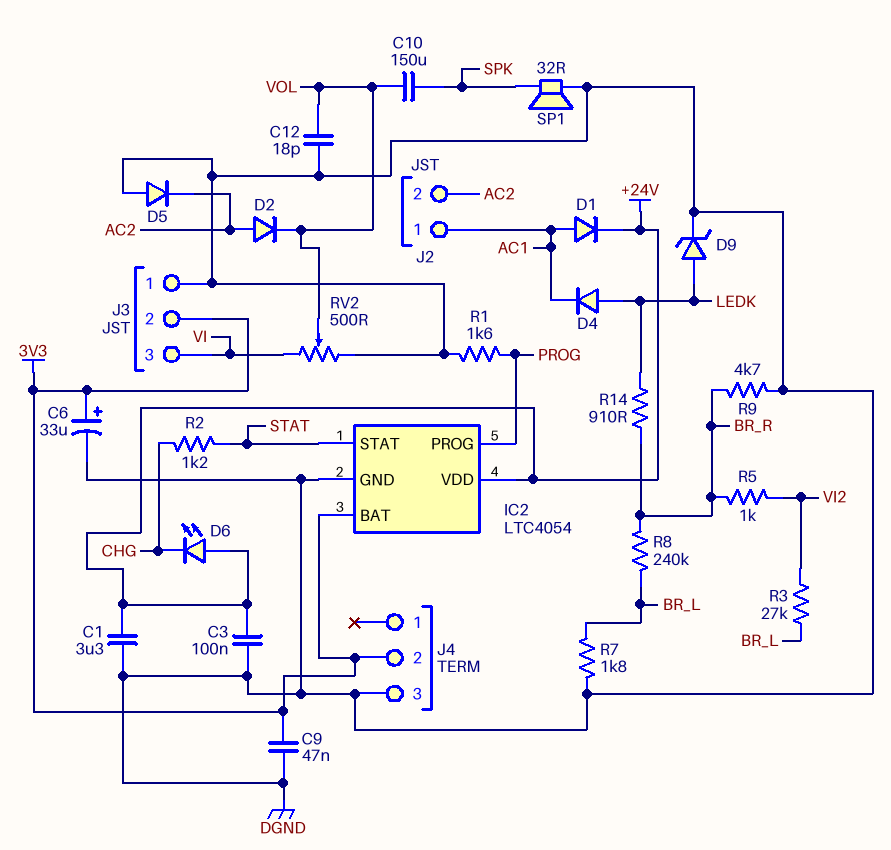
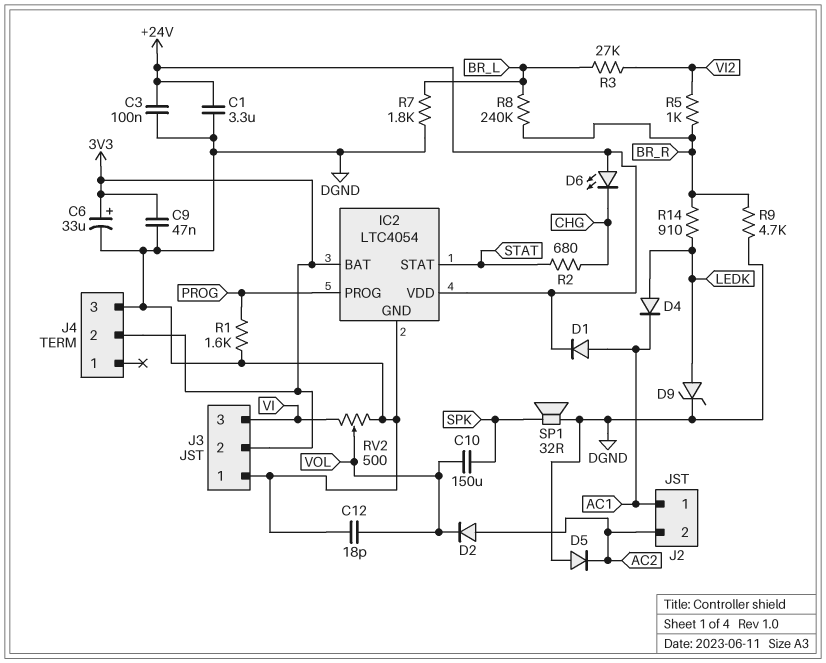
R2: 1.2k (CHG, STAT) -> 680 (CHG, STAT)

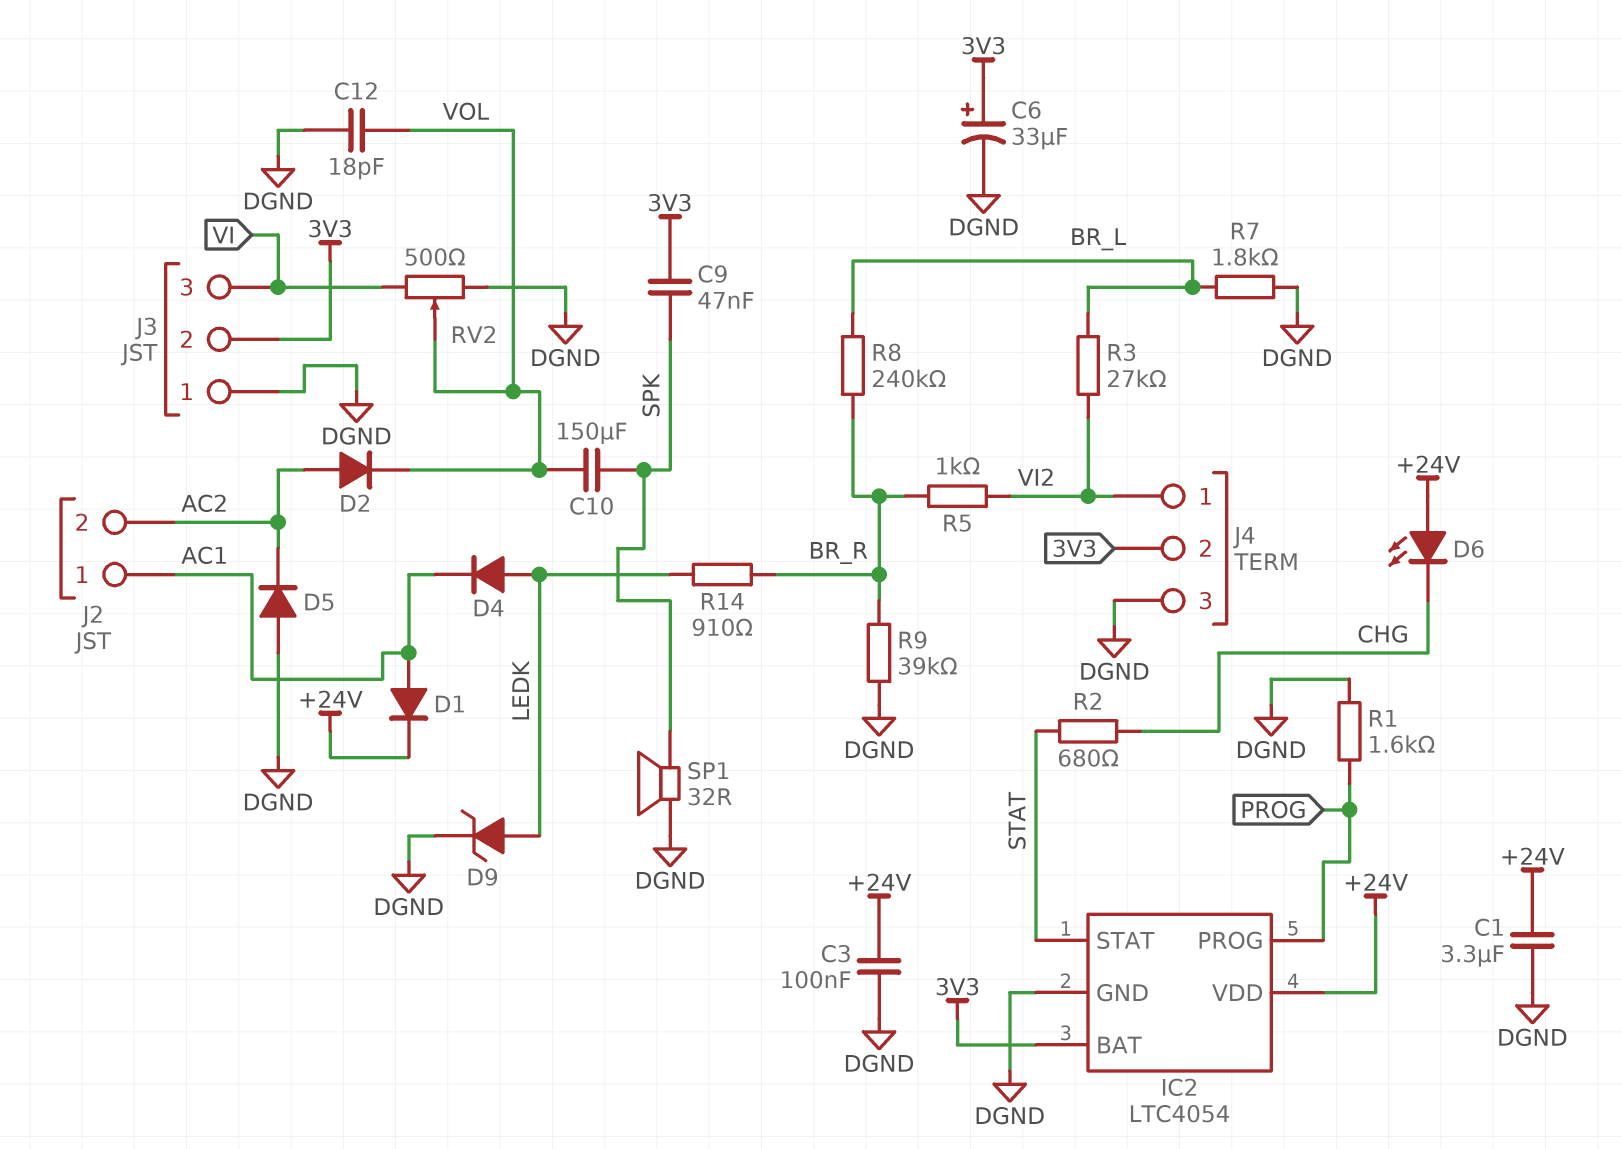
C9: 47nF (3V3, DGND) -> 47nF (3V3, SPK)
J4 pin 1: none -> VI2
R9: 4.7k (BR_R, DGND) -> 39k (BR_R, DGND)

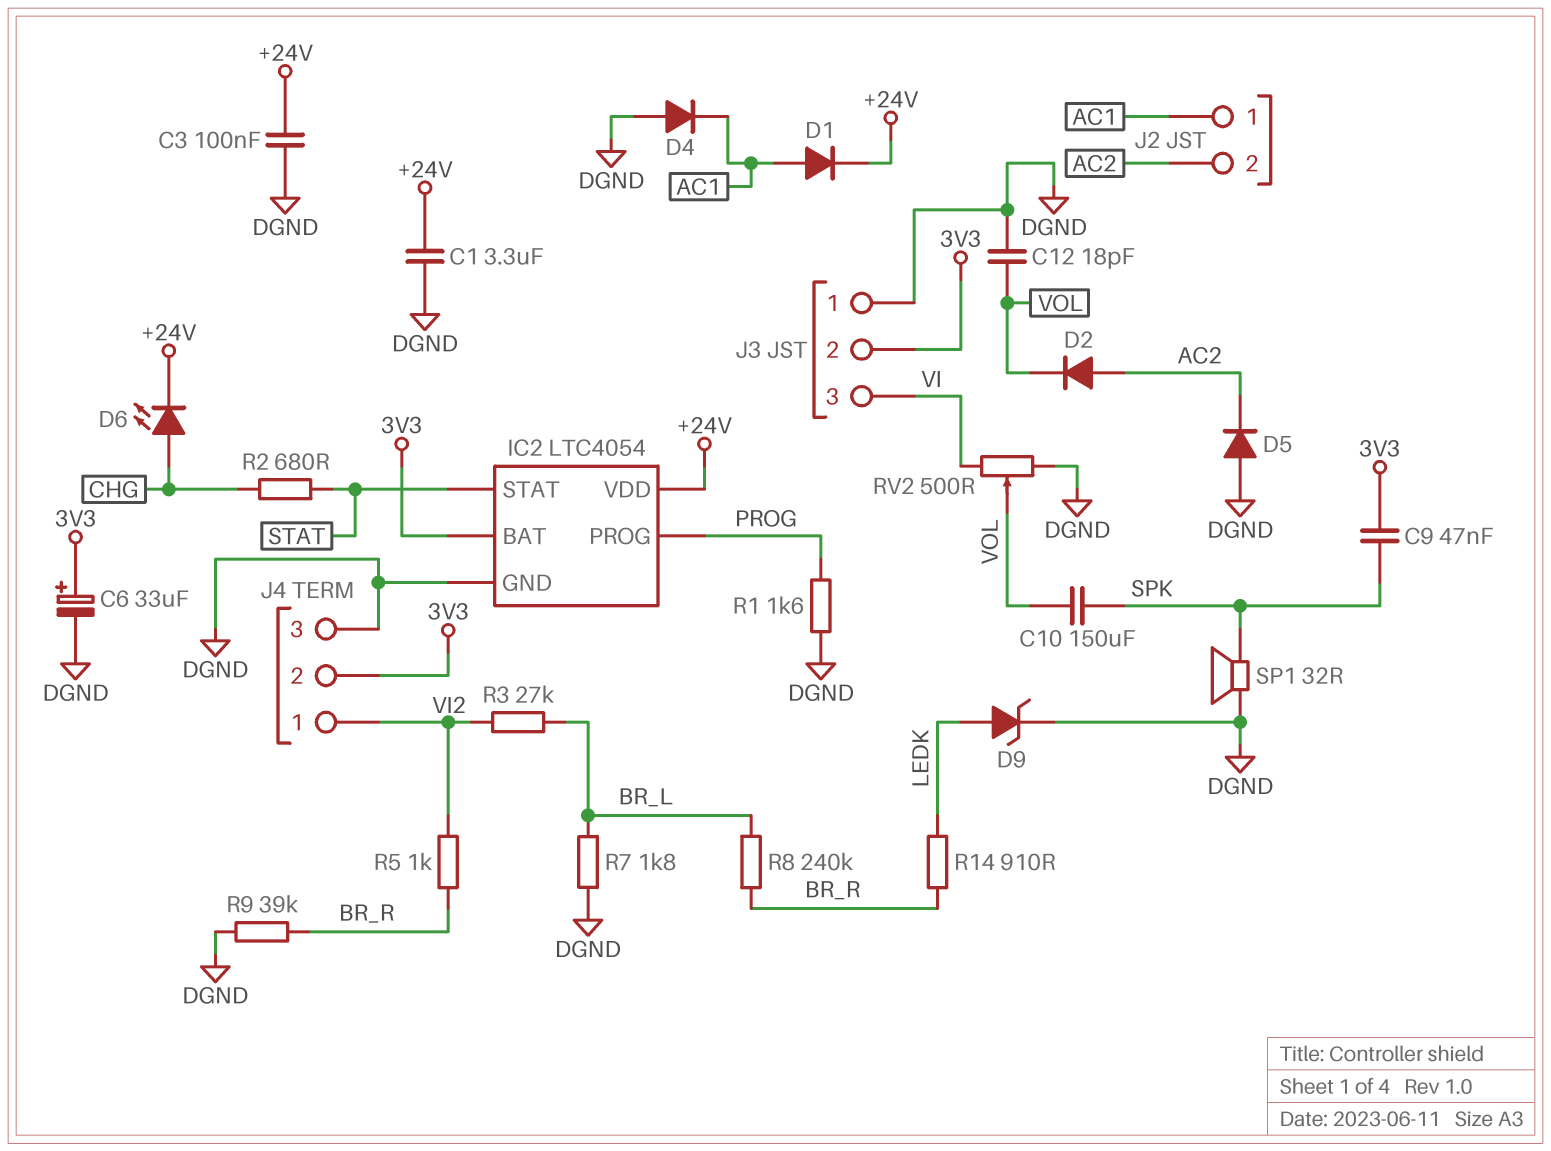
D4: diode (A LEDK, K AC1) -> diode (A DGND, K AC1)
D6: LED (A +24V, K CHG) -> LED (A CHG, K +24V)

